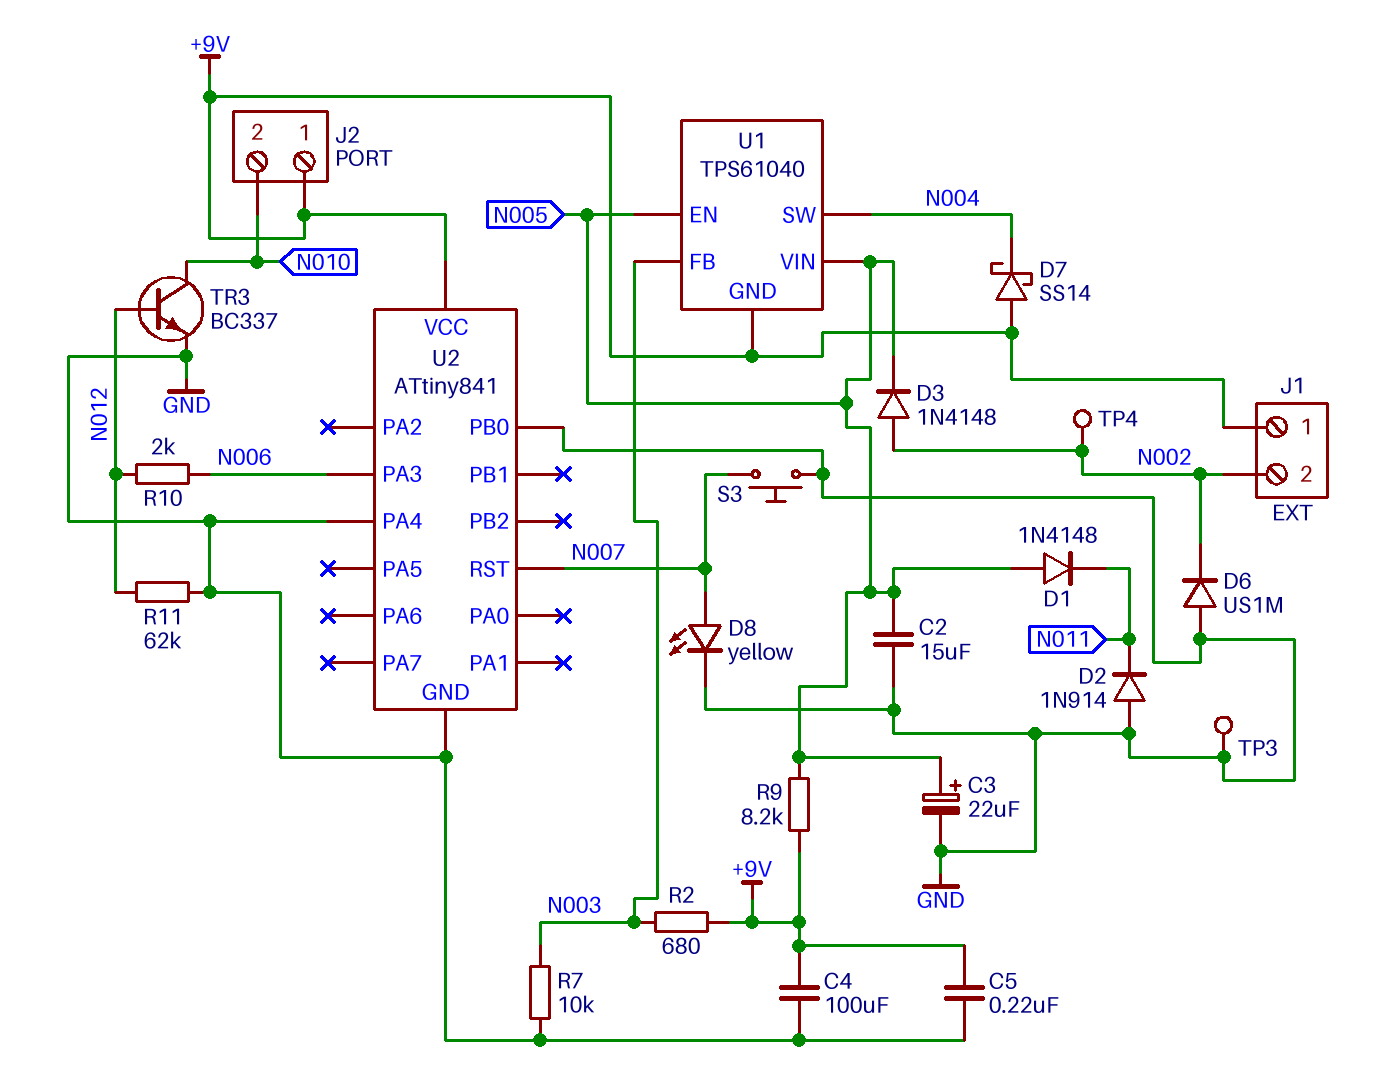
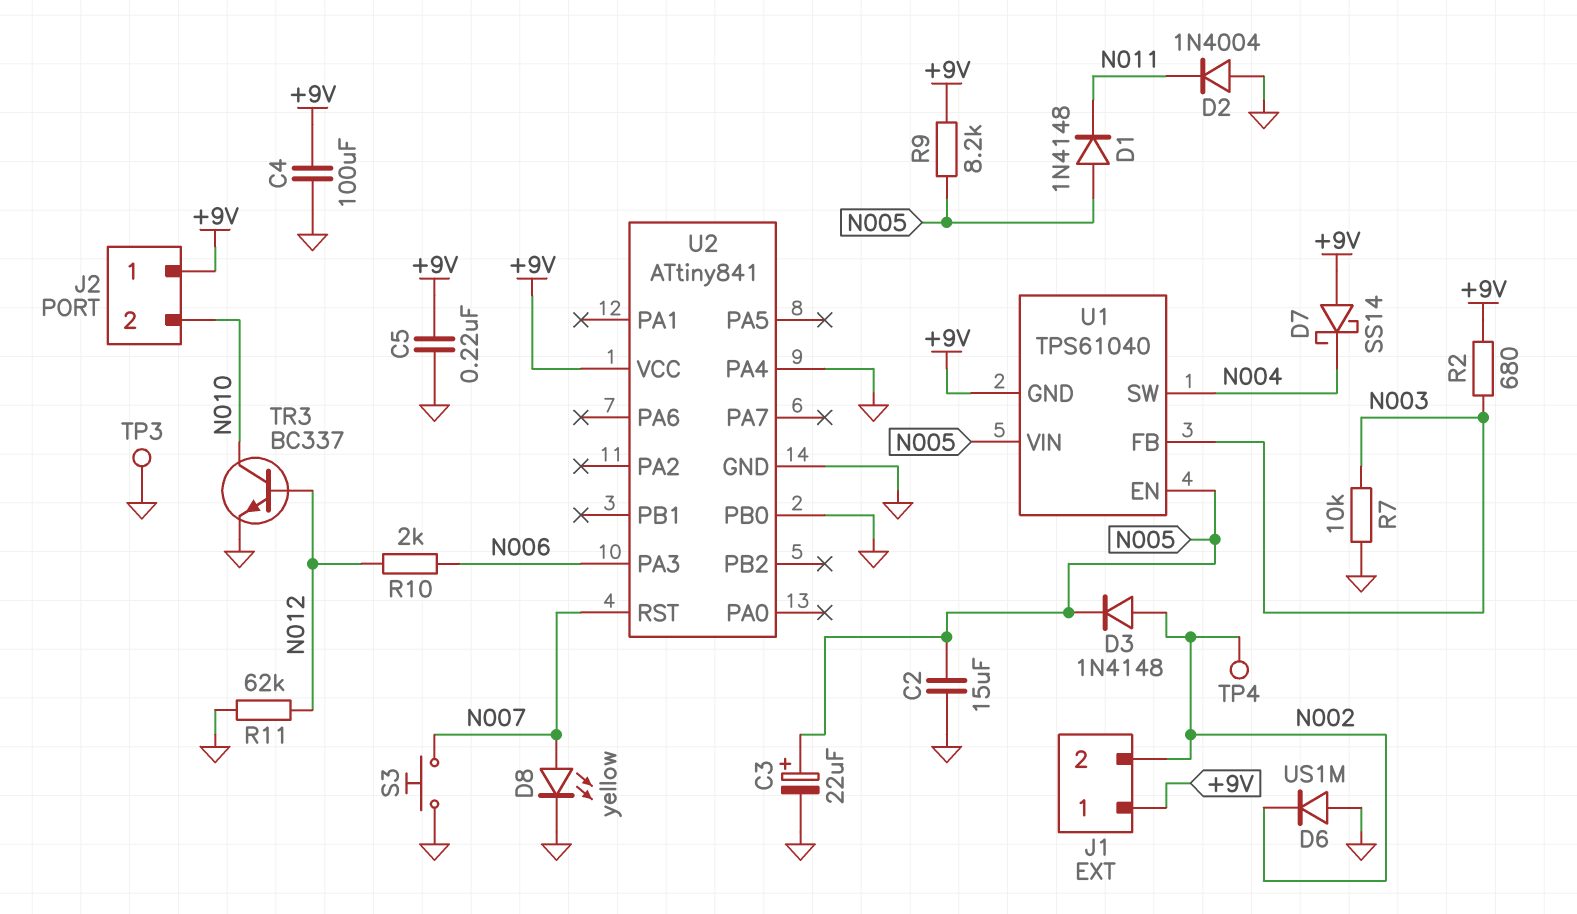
D2: diode 1N914 (A GND, K N011) -> diode 1N4004 (A GND, K N011)

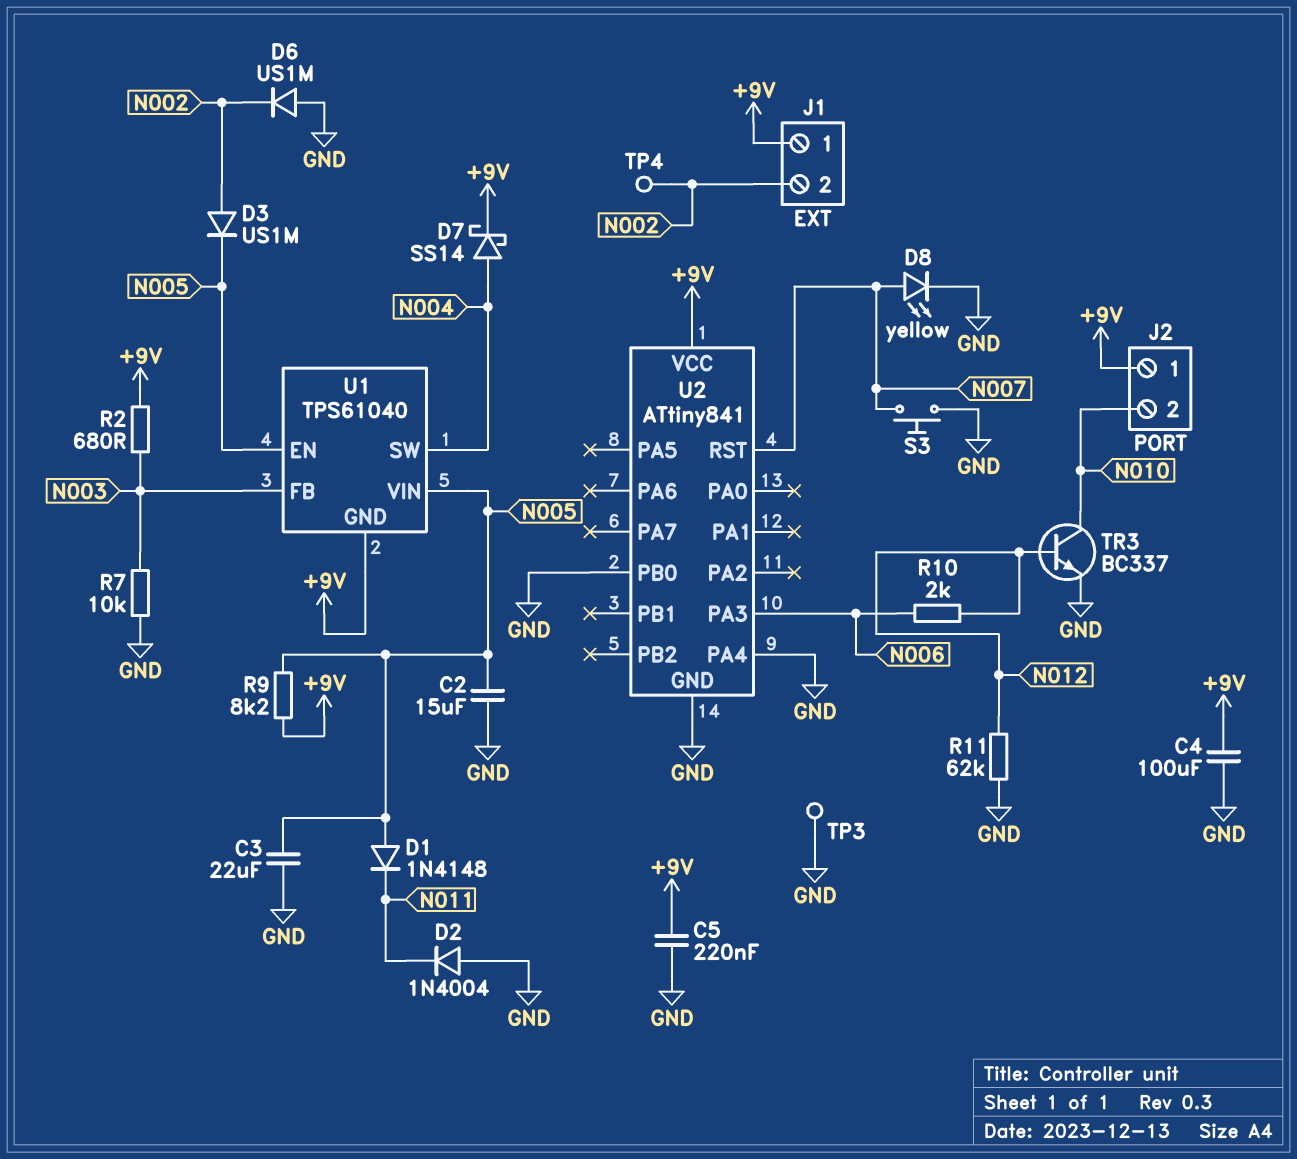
C3: 22uF (plus N005, minus GND) -> 22uF (GND, N005)
D3: diode 1N4148 (A N002, K N005) -> diode US1M (A N002, K N005)
D7: schottky SS14 (A +9V, K N004) -> schottky SS14 (A N004, K +9V)

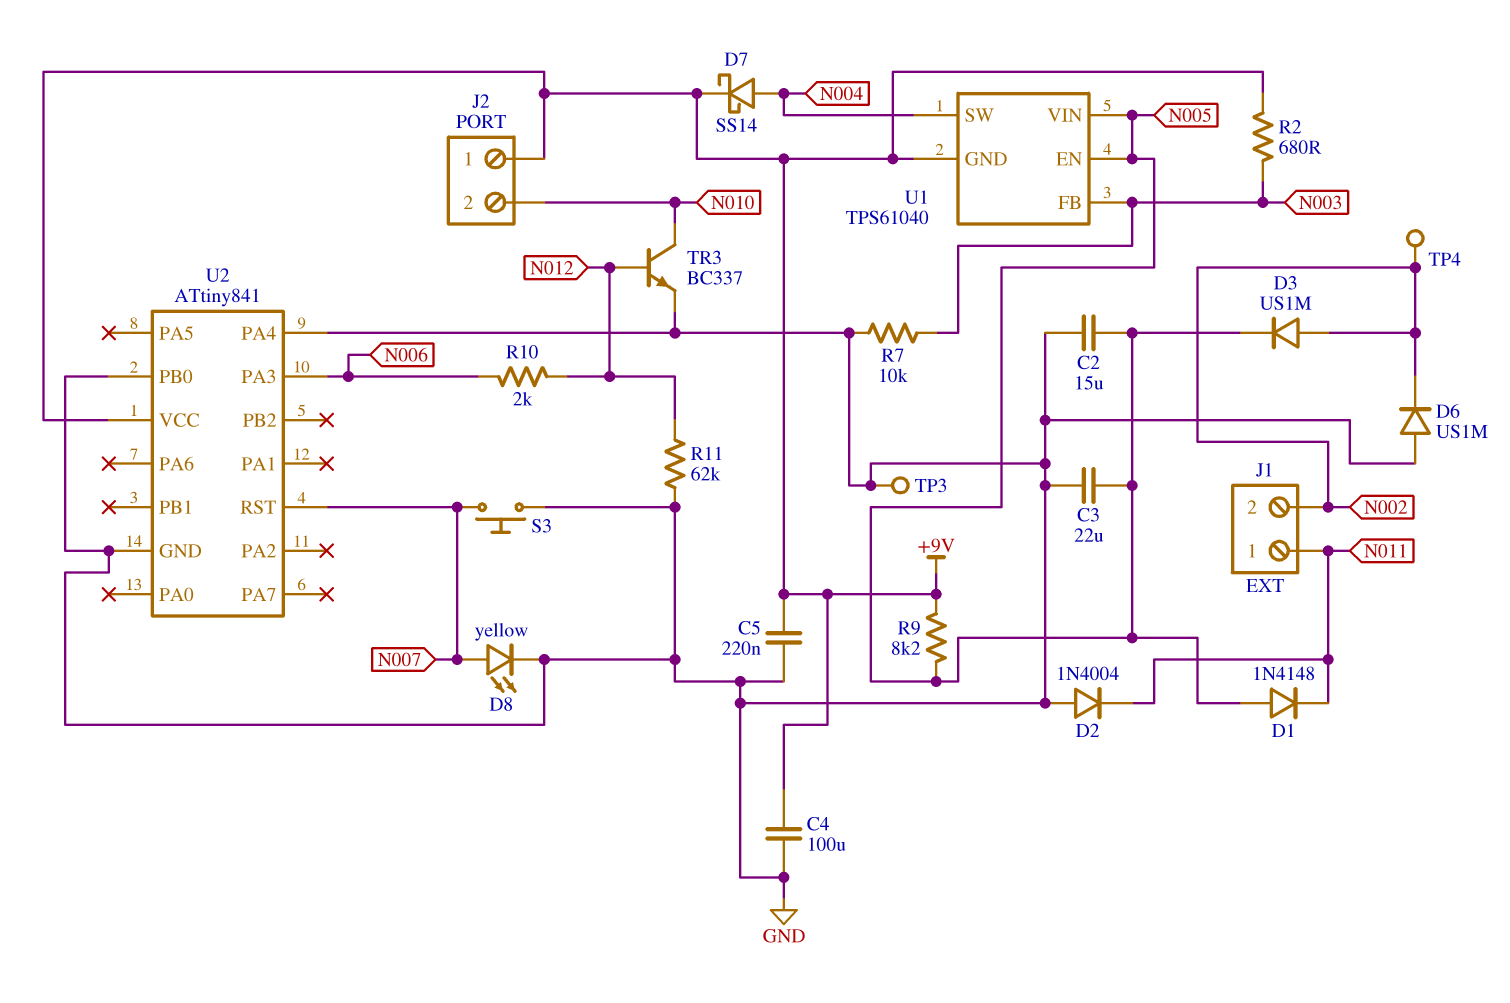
J1 pin 1: +9V -> N011

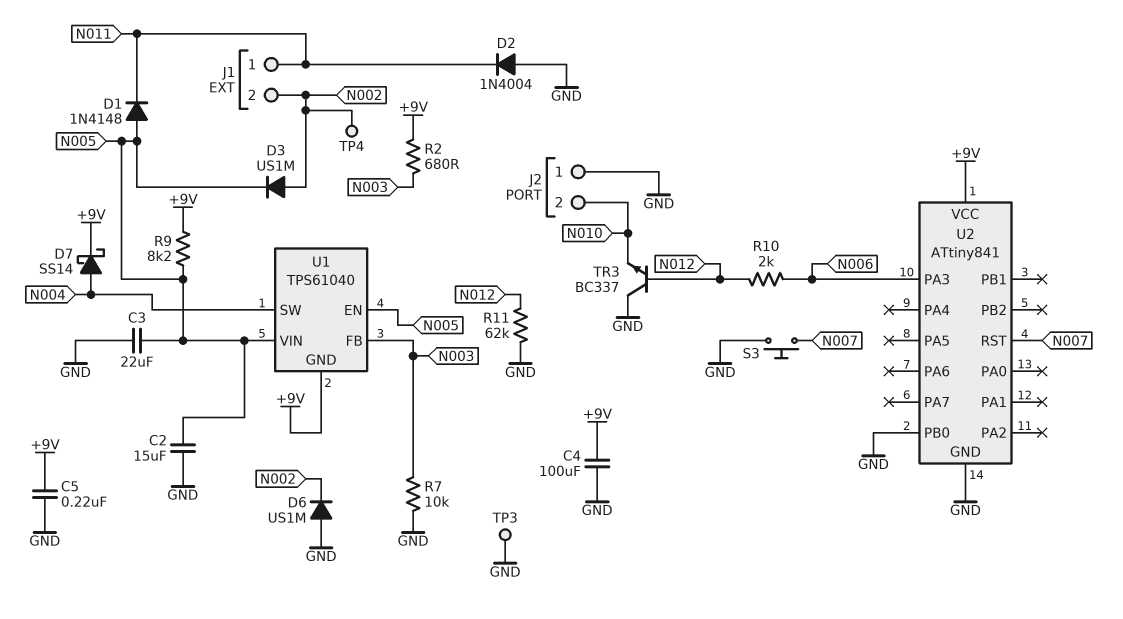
D8: LED yellow (A N007, K GND) -> none
J2 pin 1: +9V -> GND
TR3: NPN BC337 (B N012, C N010, E GND) -> NPN BC337 (B N012, C GND, E N010)
U2 pin PA4: GND -> none

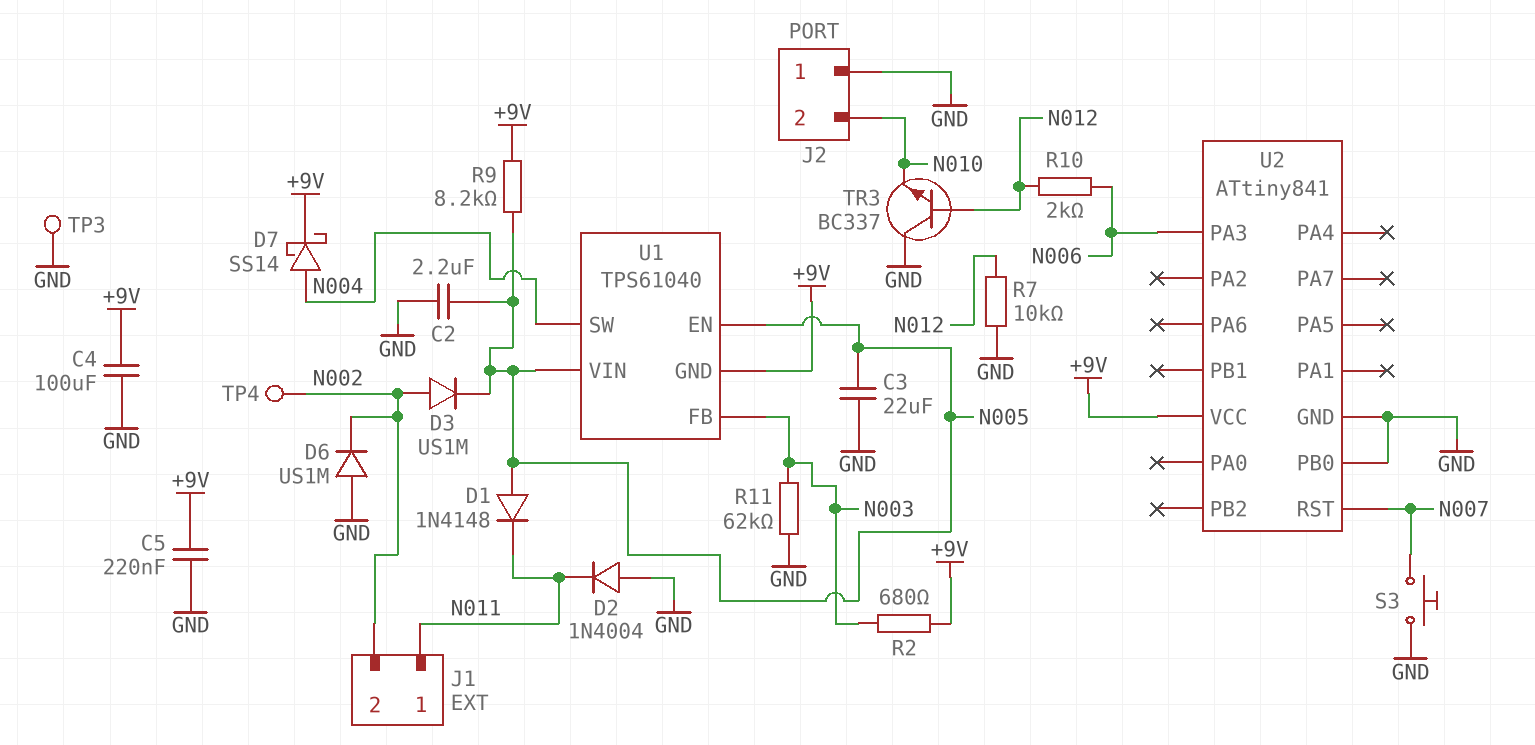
C2: 15uF (GND, N005) -> 2.2uF (GND, N005)
R7: 10k (GND, N003) -> 10k (GND, N012)
R11: 62k (GND, N012) -> 62k (GND, N003)

